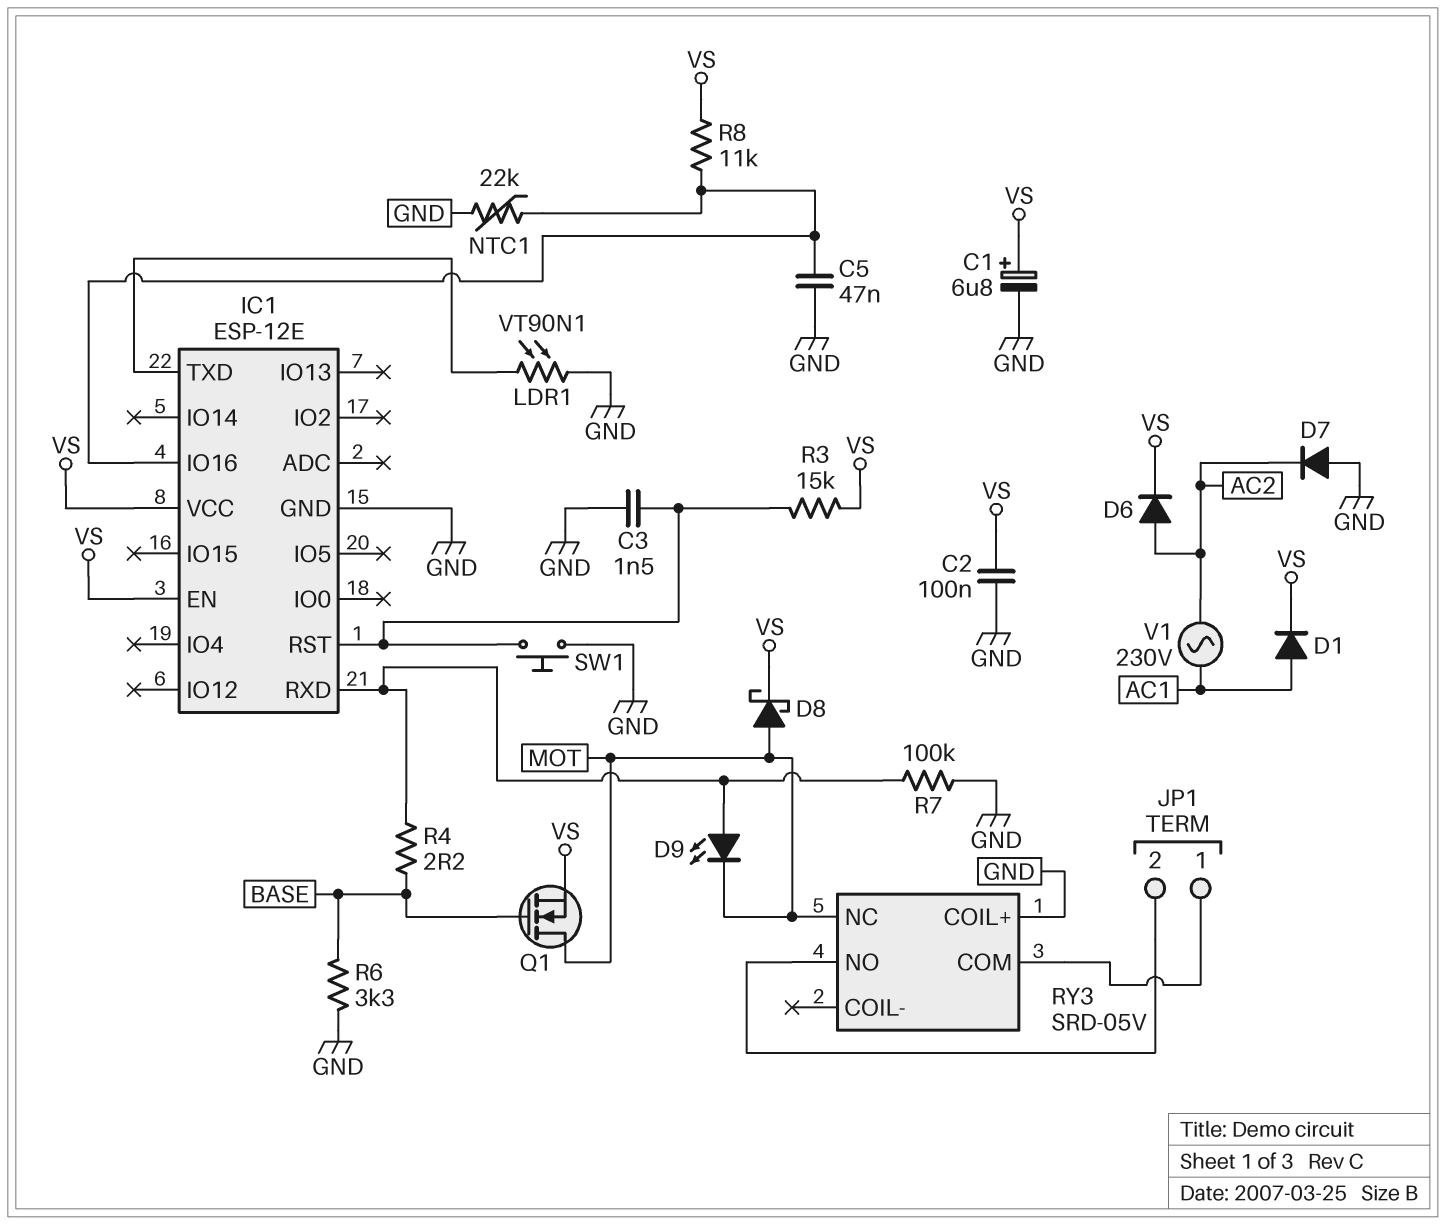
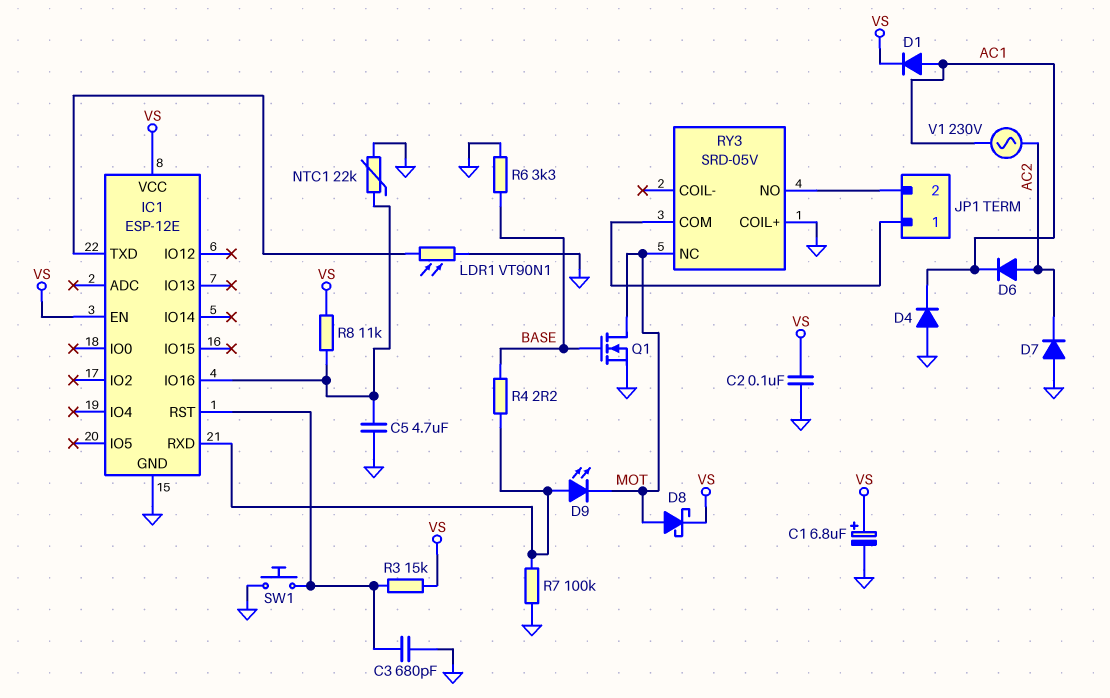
C3: 1.5nF (GND, IC1/RST) -> 680pF (GND, IC1/RST)
C5: 47nF (GND, IC1/IO16) -> 4.7uF (GND, IC1/IO16)
D4: none -> diode (A GND, K AC1)
D6: diode (A AC2, K VS) -> diode (A AC2, K AC1)
Q1: NMOS (G BASE, D MOT, S VS) -> NMOS (G BASE, D MOT, S GND)

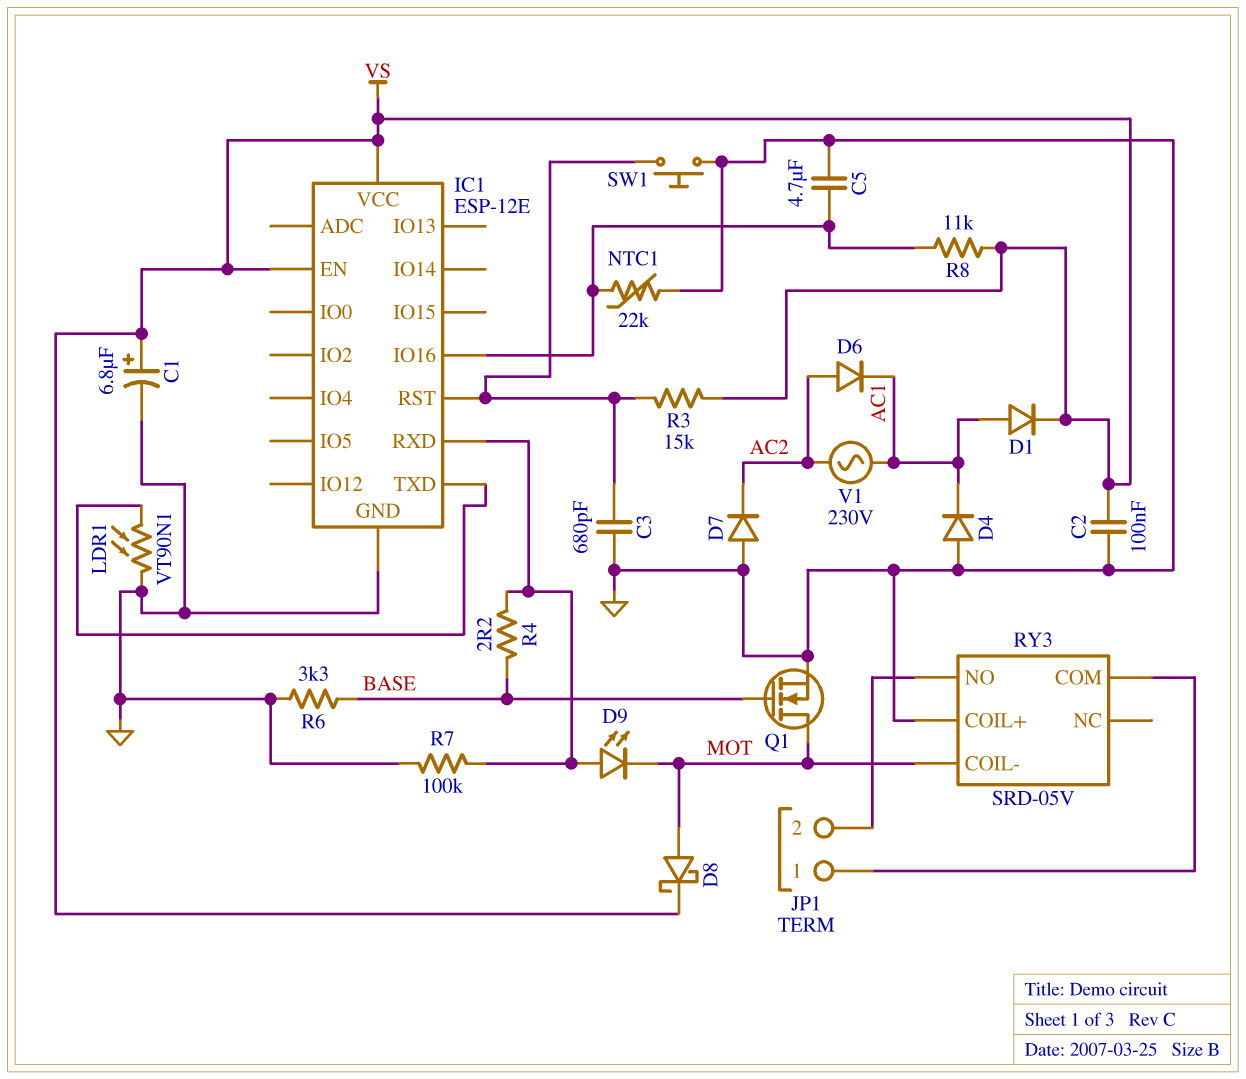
RY3 pin COIL-: none -> MOT
RY3 pin NC: MOT -> none

